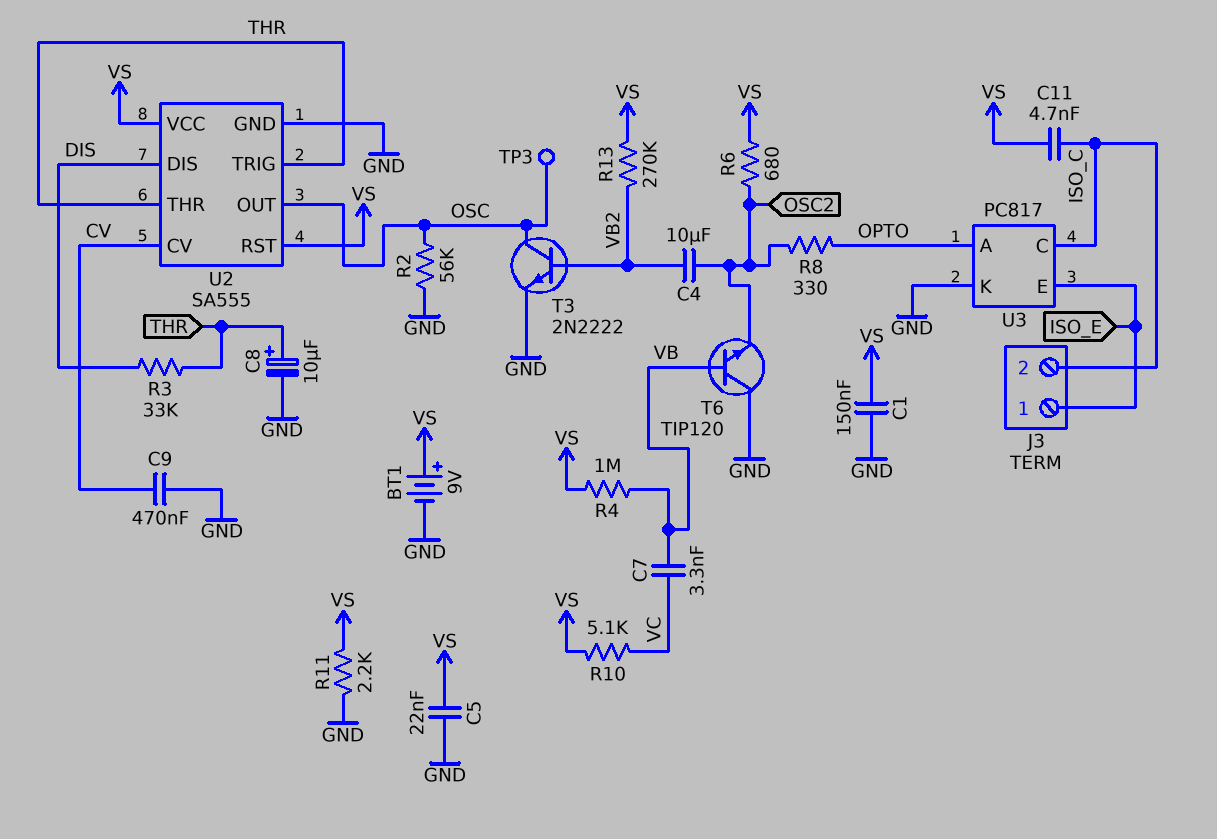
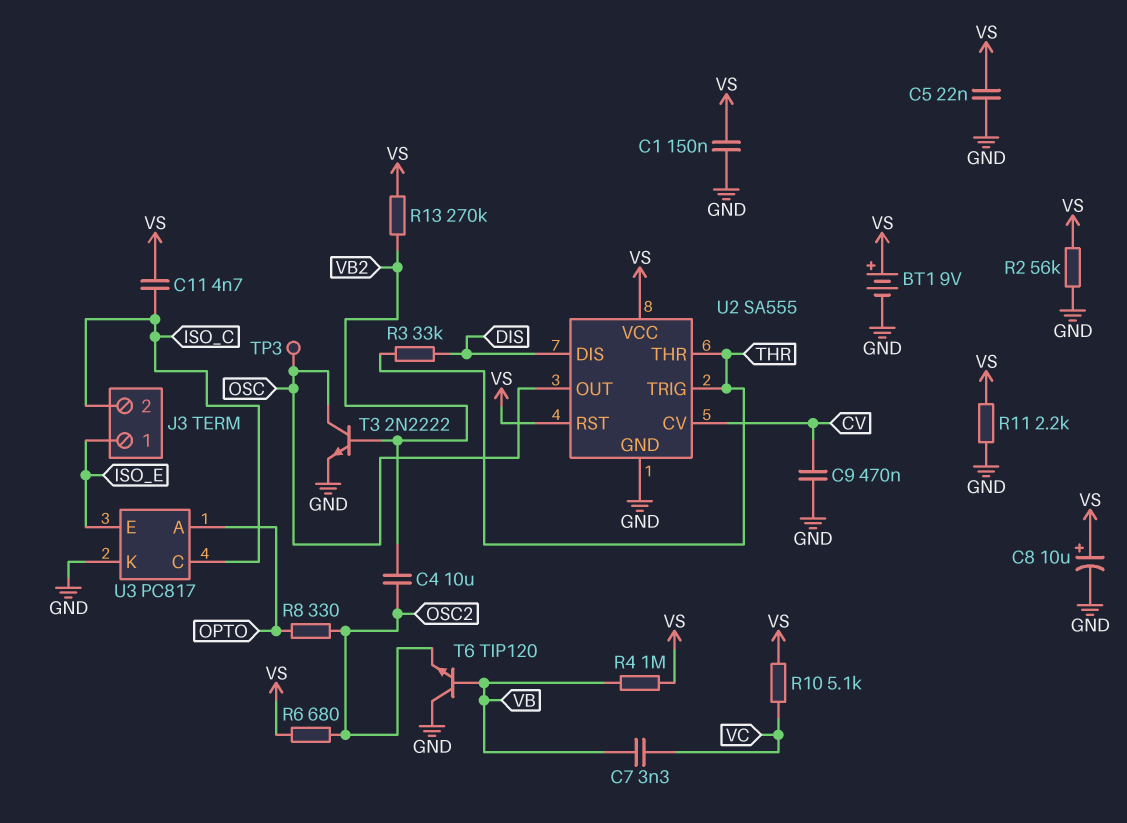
C8: 10uF (plus THR, minus GND) -> 10uF (plus VS, minus GND)
R2: 56k (GND, OSC) -> 56k (GND, VS)

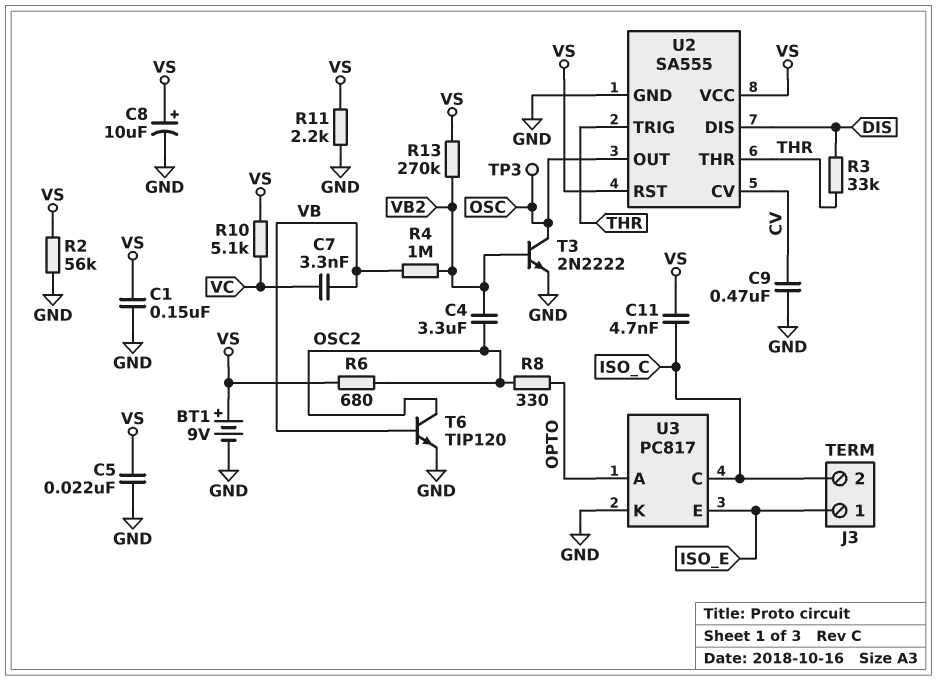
C4: 10uF (OSC2, VB2) -> 3.3uF (OSC2, VB2)
R4: 1M (VB, VS) -> 1M (VB, VB2)
T6: NPN TIP120 (B VB, C GND, E OSC2) -> NPN TIP120 (B VB, C OSC2, E GND)

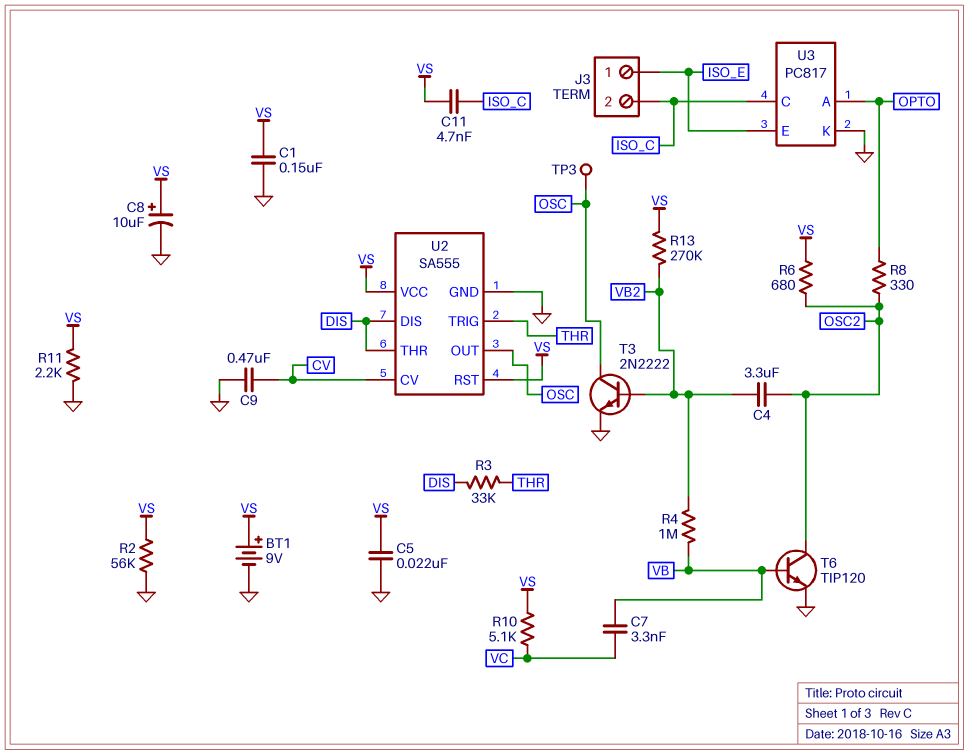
U2 pin THR: THR -> DIS

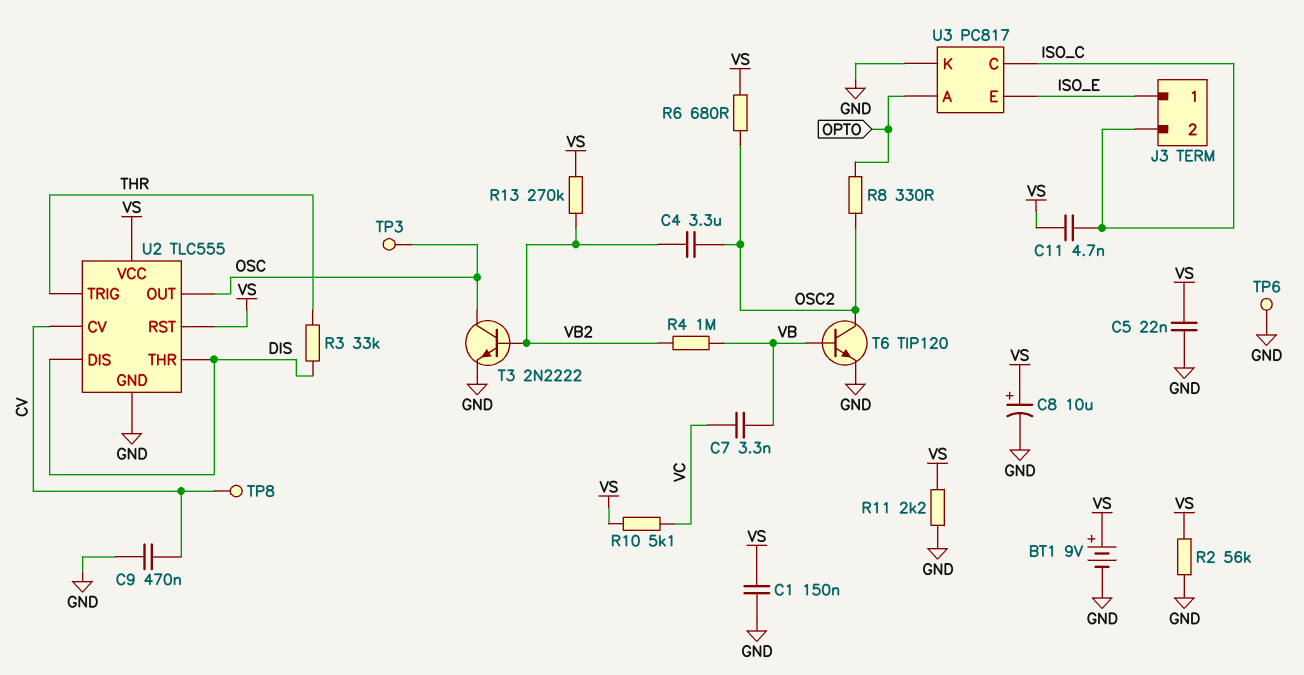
TP6: none -> test point (GND)
TP8: none -> test point (CV)
U2: SA555 -> TLC555

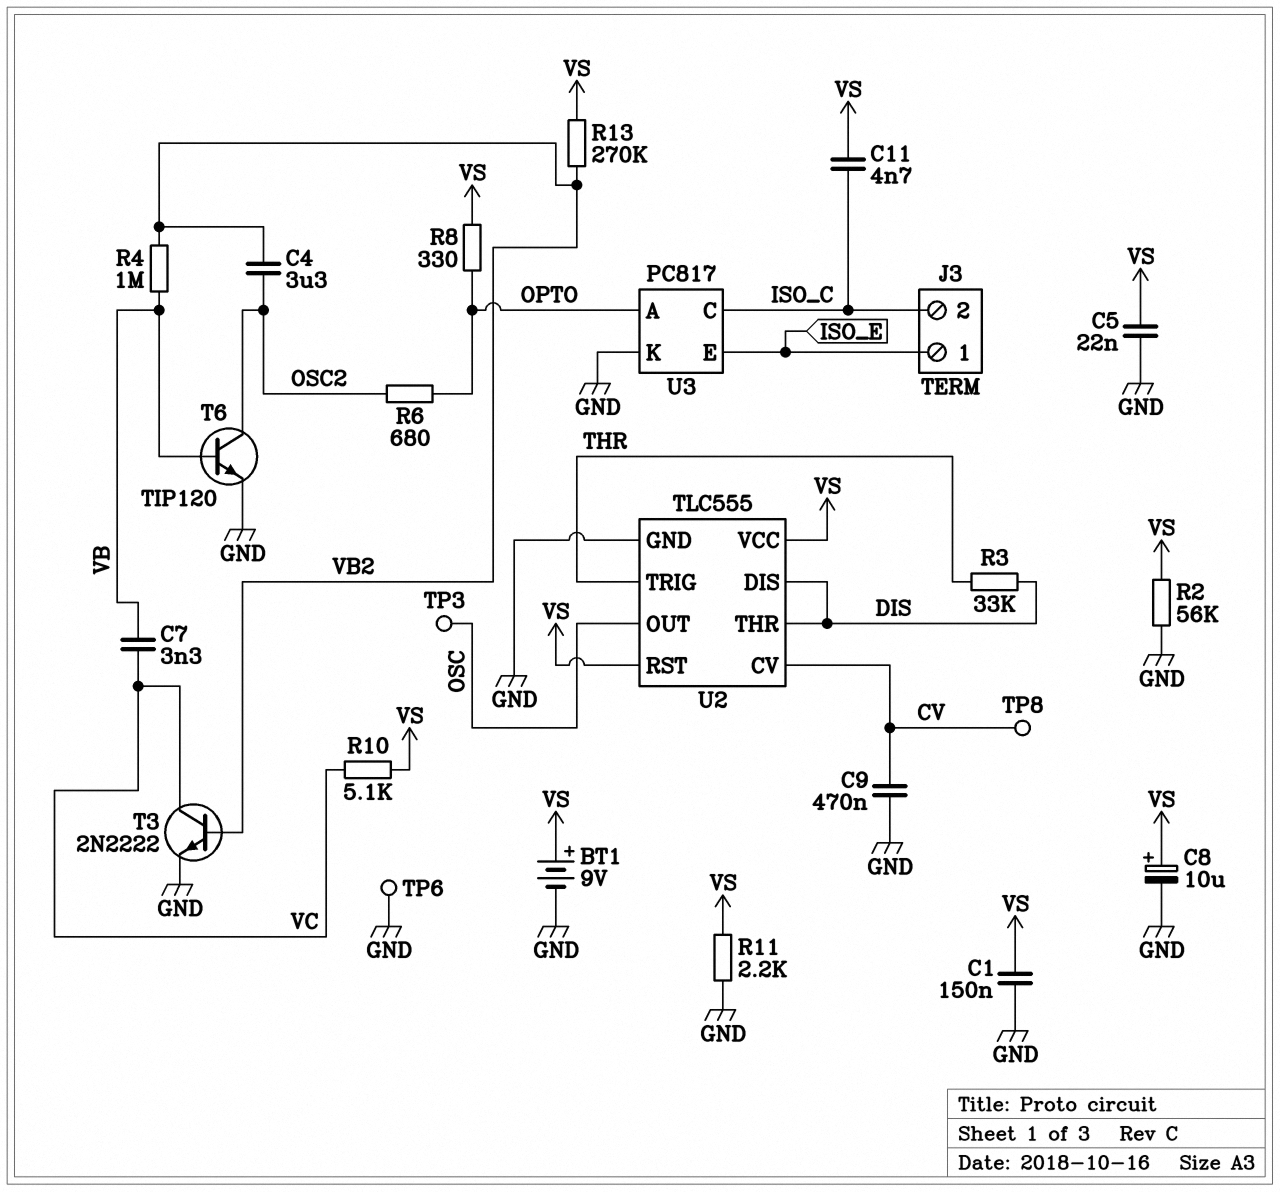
R6: 680 (OSC2, VS) -> 680 (OPTO, OSC2)
R8: 330 (OPTO, OSC2) -> 330 (OPTO, VS)
T3: NPN 2N2222 (B VB2, C OSC, E GND) -> NPN 2N2222 (B VB2, C VC, E GND)

